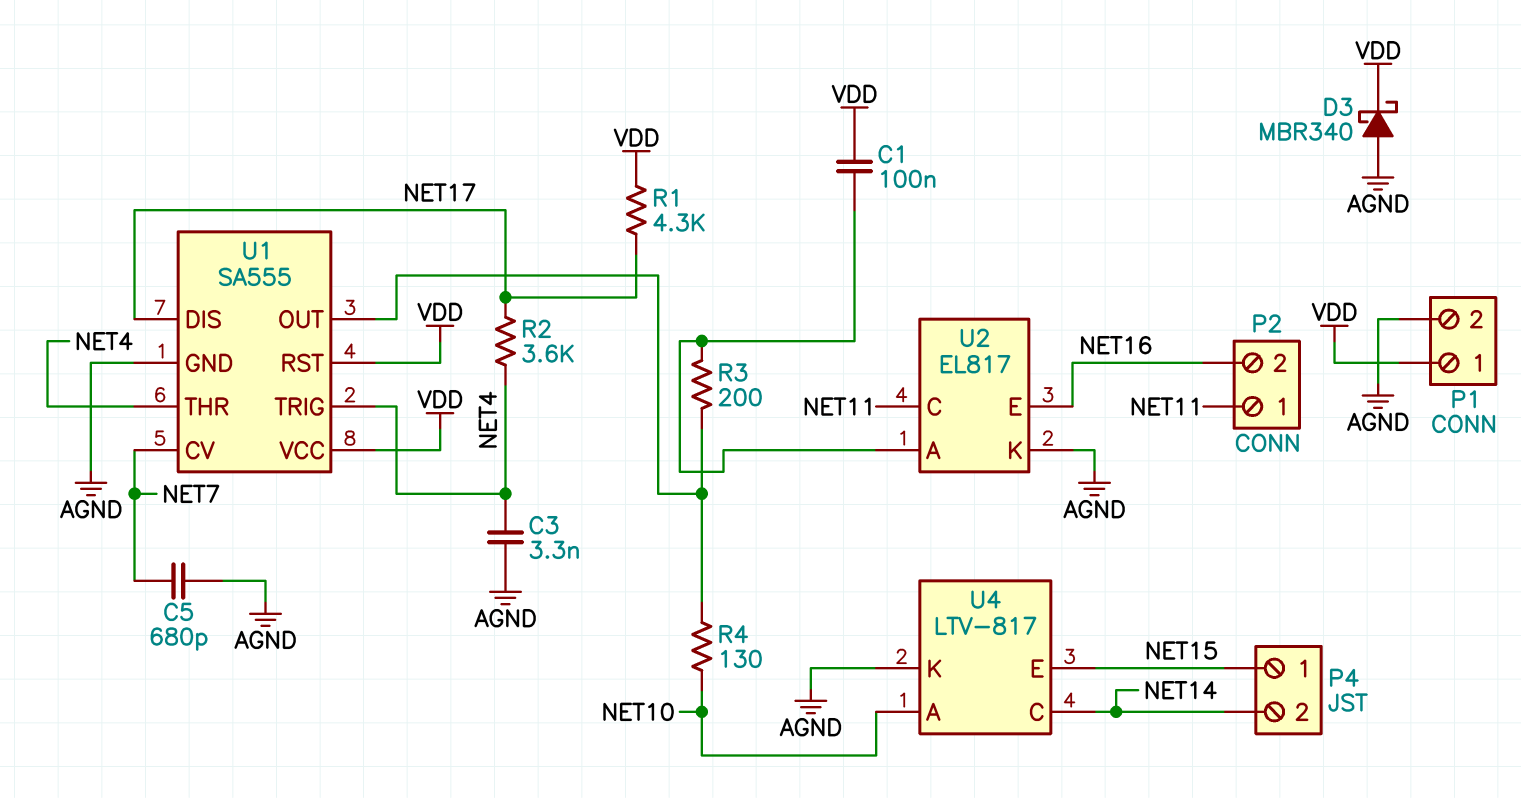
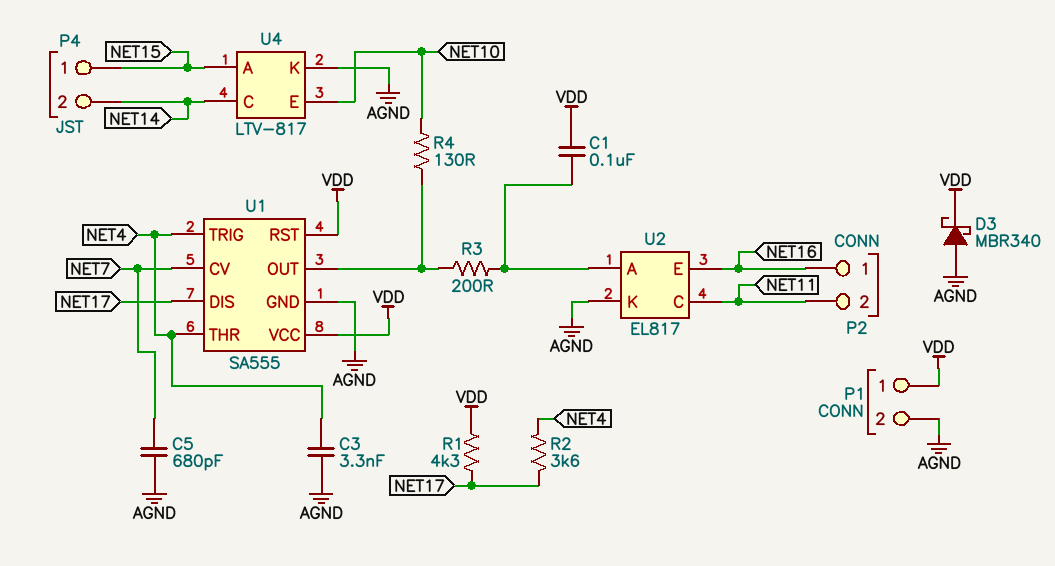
P2 pin 1: NET11 -> NET16
P2 pin 2: NET16 -> NET11
U4 pin A: NET10 -> NET15
U4 pin E: NET15 -> NET10

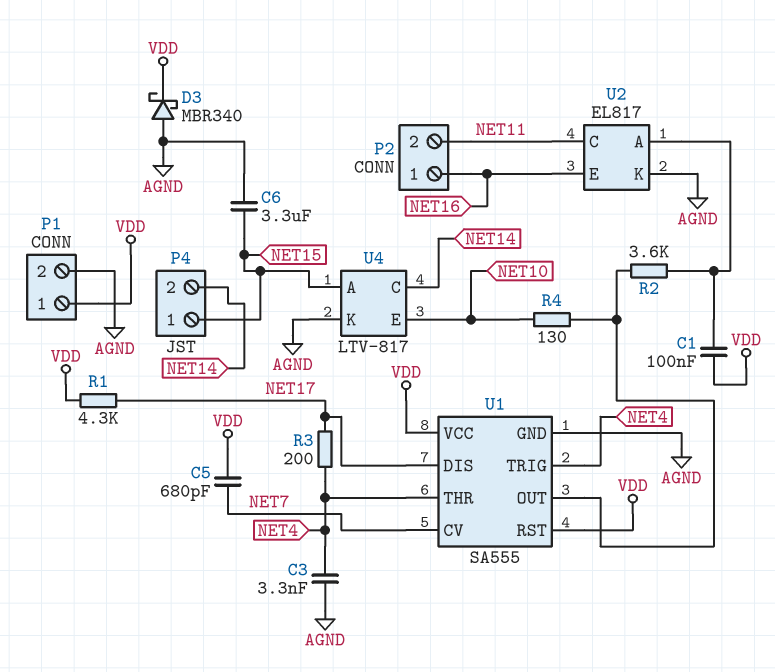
C5: 680pF (AGND, NET7) -> 680pF (NET7, VDD)
C6: none -> 3.3uF (AGND, NET15)
R2: 3.6k (NET4, NET17) -> 3.6k (U1/OUT, U2/A)
R3: 200 (U1/OUT, U2/A) -> 200 (NET4, NET17)

